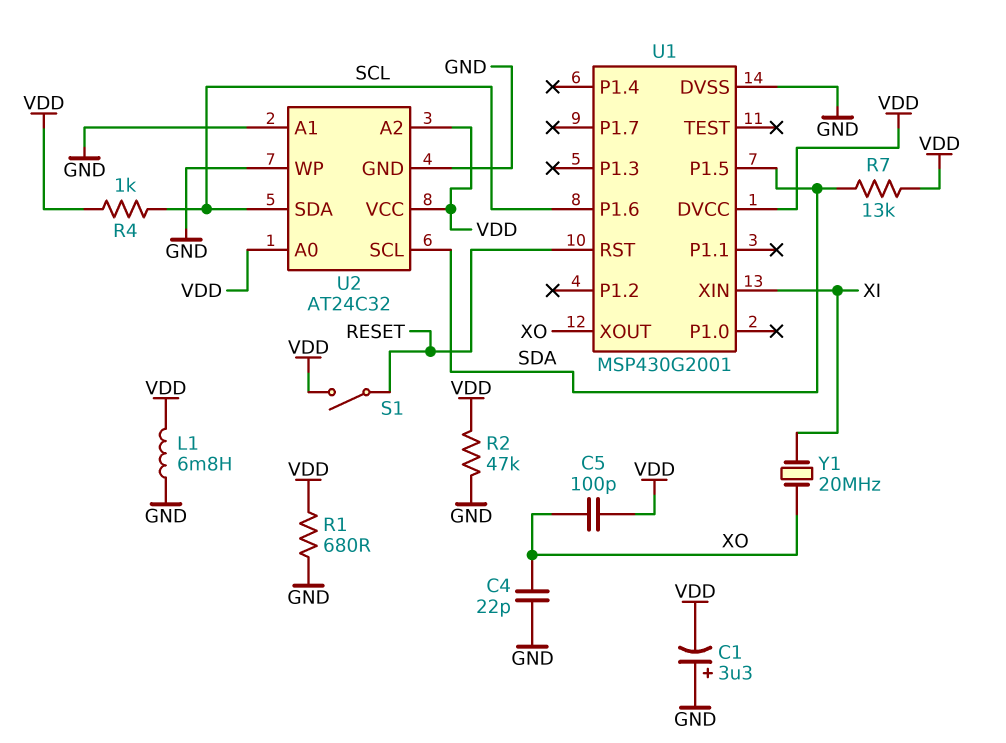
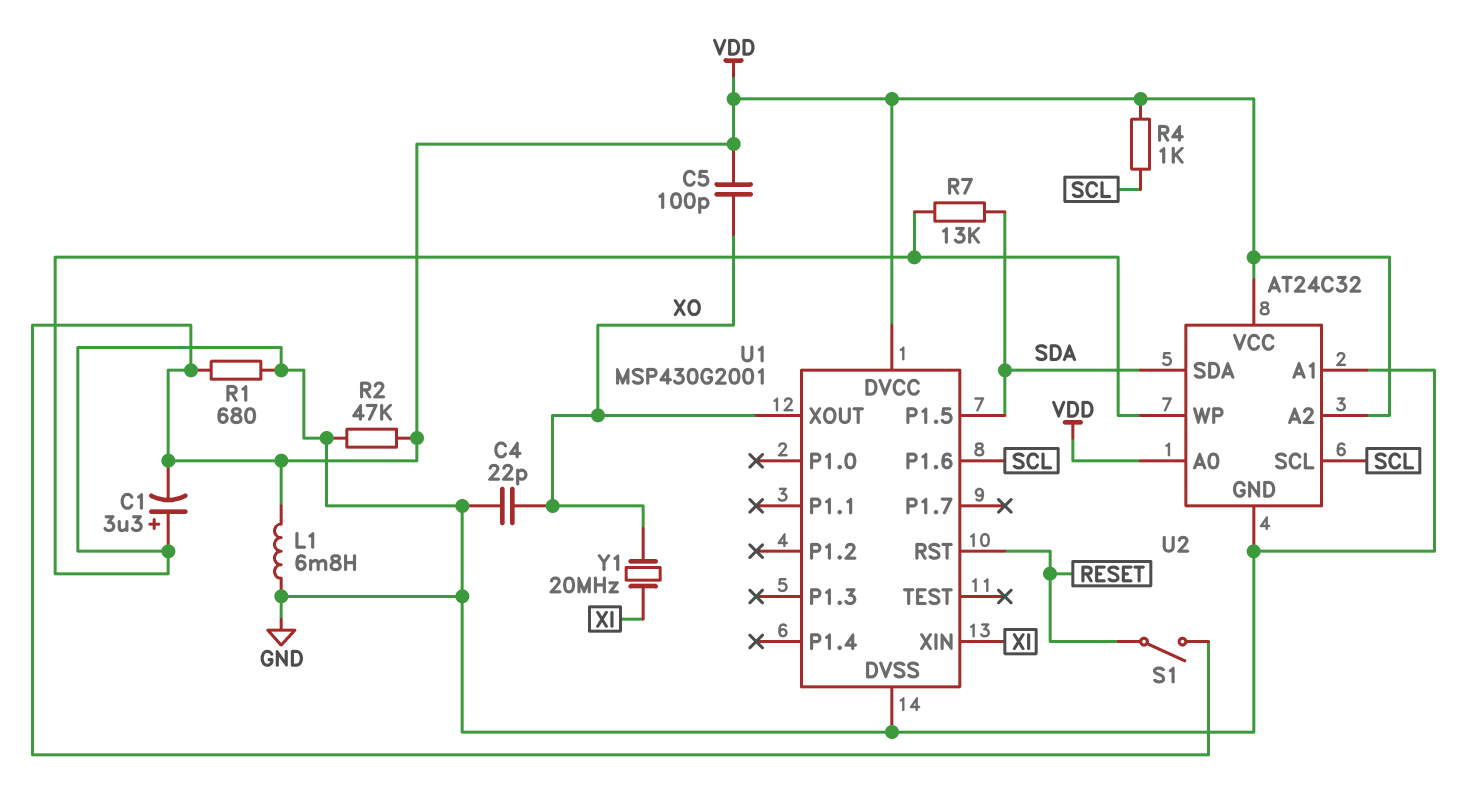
R7: 13k (SDA, VDD) -> 13k (GND, SDA)
U2 pin SCL: SDA -> SCL
U2 pin SDA: SCL -> SDA

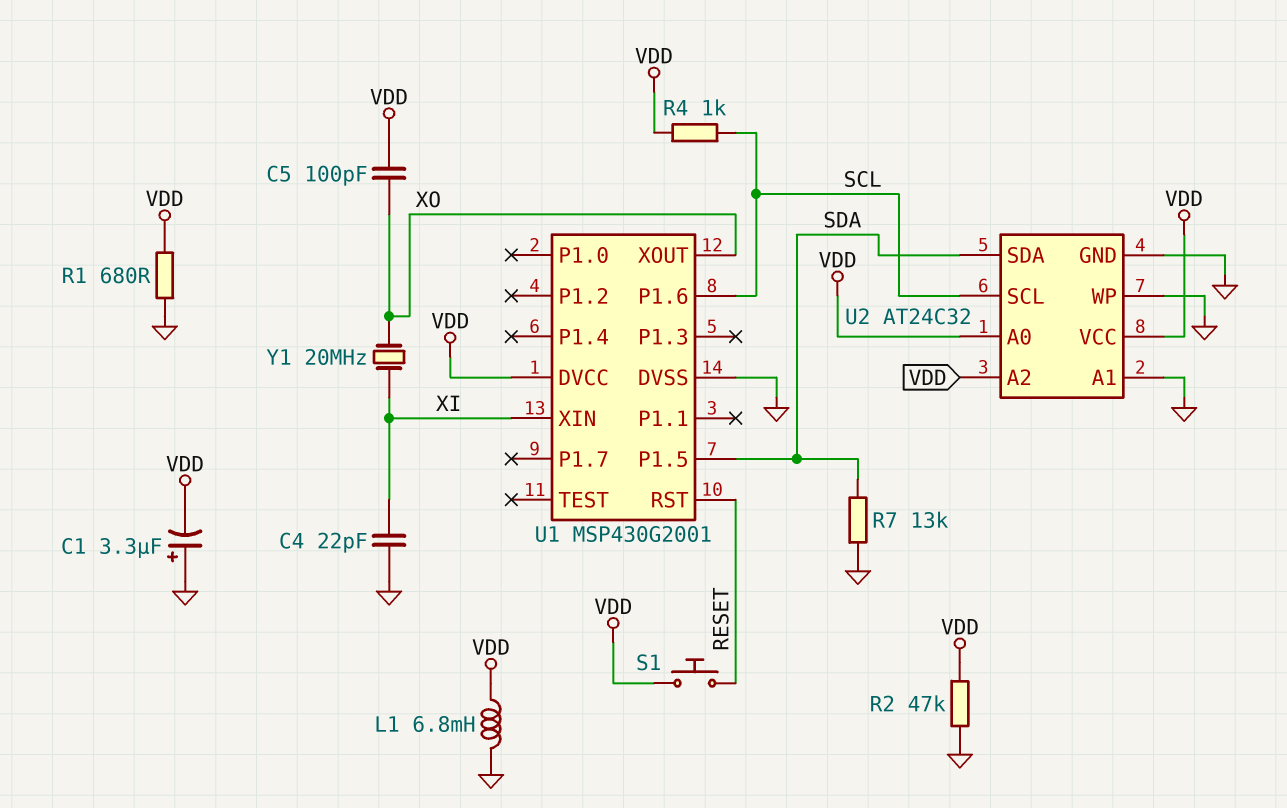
C4: 22pF (GND, XO) -> 22pF (GND, XI)
S1: switch (RESET, VDD) -> button (RESET, VDD)

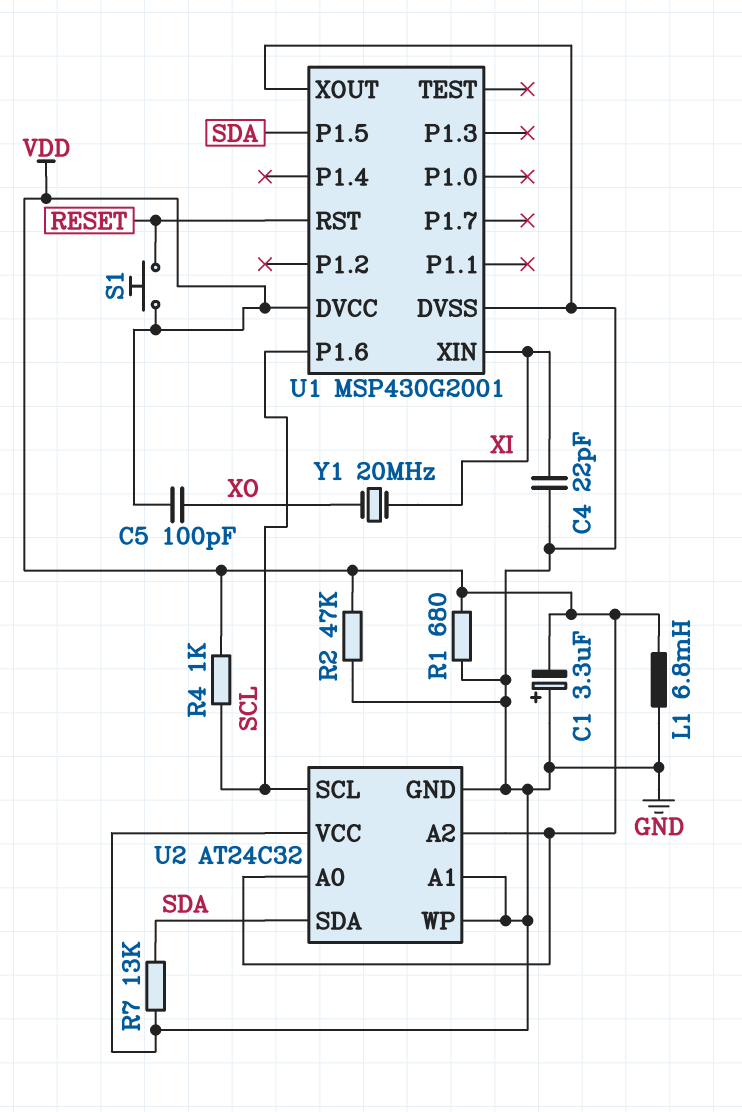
U1 pin XOUT: XO -> GND
U2 pin VCC: VDD -> GND

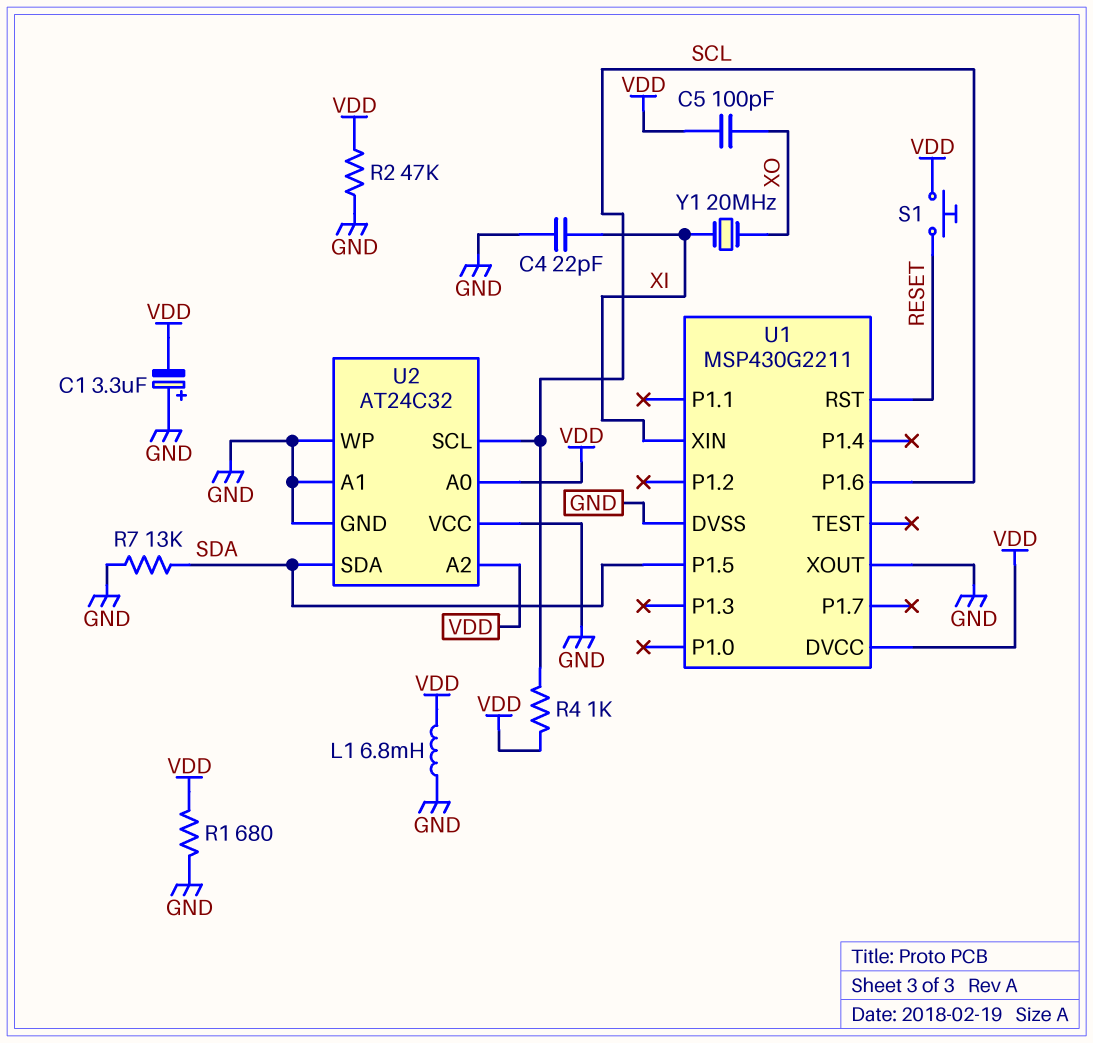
U1: MSP430G2001 -> MSP430G2211

